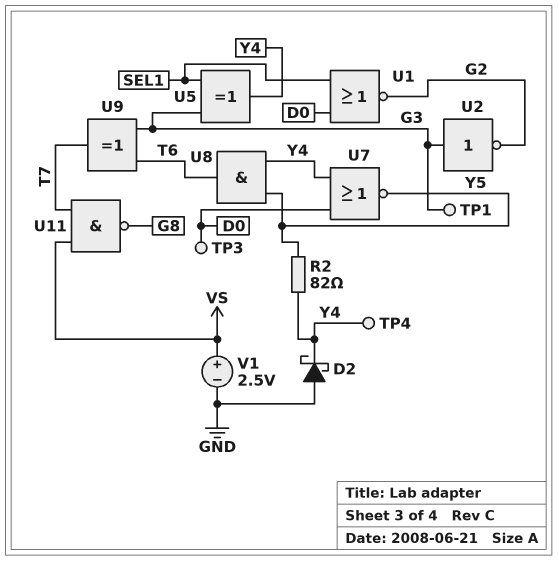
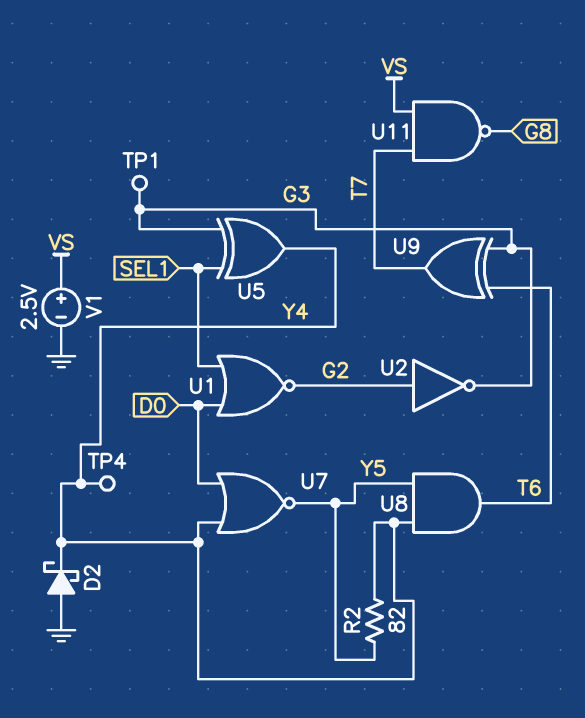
TP3: test point (D0) -> none
U2: NOT (in G3, out G2) -> NOT (in G2, out G3)

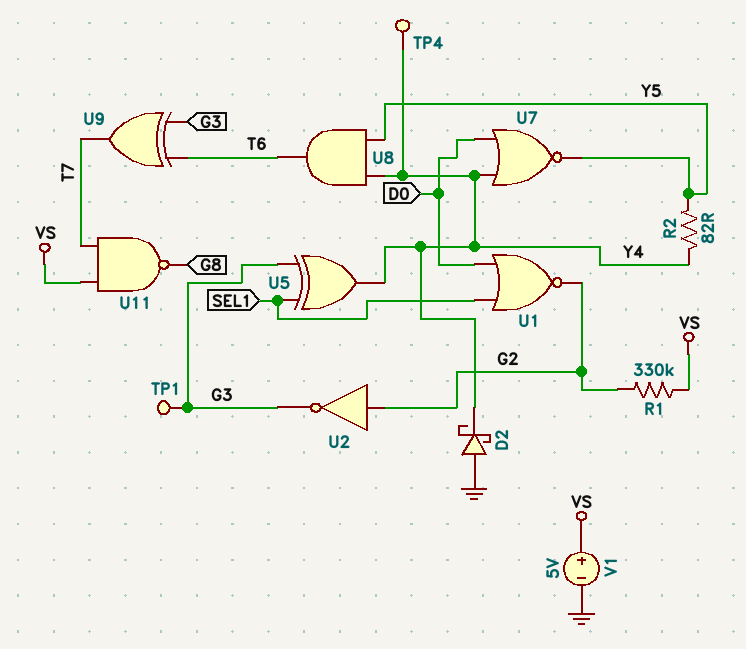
R1: none -> 330k (G2, VS)
V1: 2.5V (plus VS, minus GND) -> 5V (plus VS, minus GND)

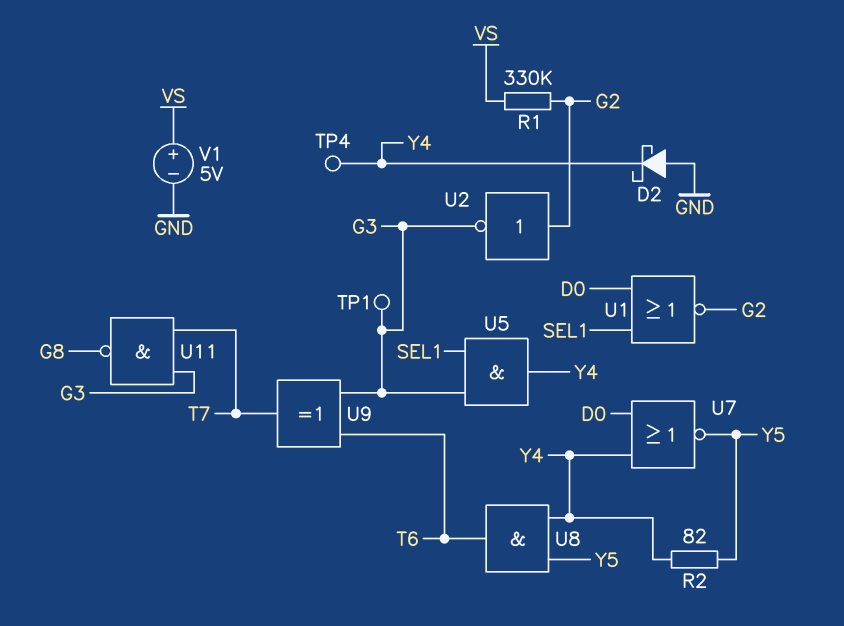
U5: XOR (in G3, in SEL1, out Y4) -> AND (in G3, in SEL1, out Y4)
U11: NAND (in T7, in VS, out G8) -> NAND (in G3, in T7, out G8)

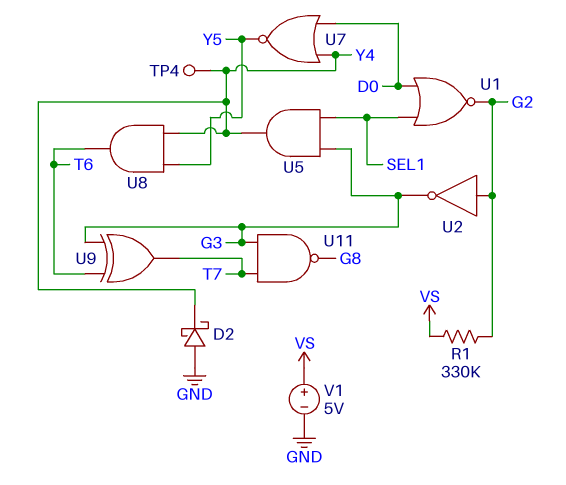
R2: 82 (Y4, Y5) -> none
TP1: test point (G3) -> none

